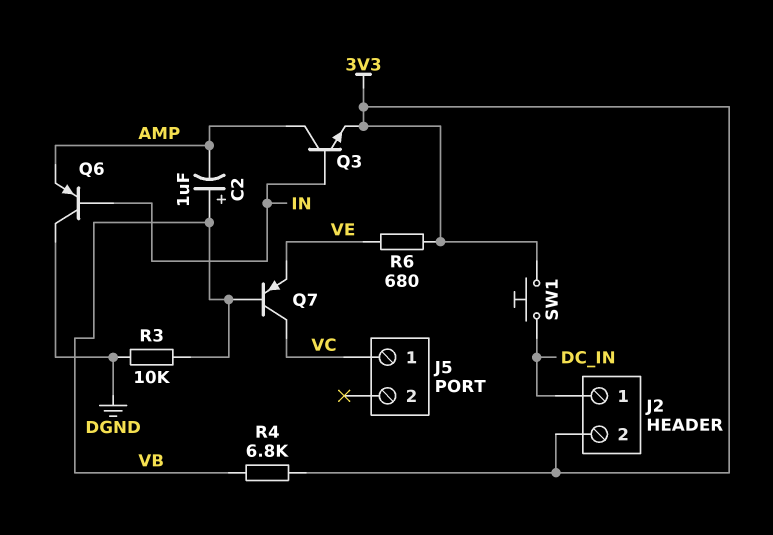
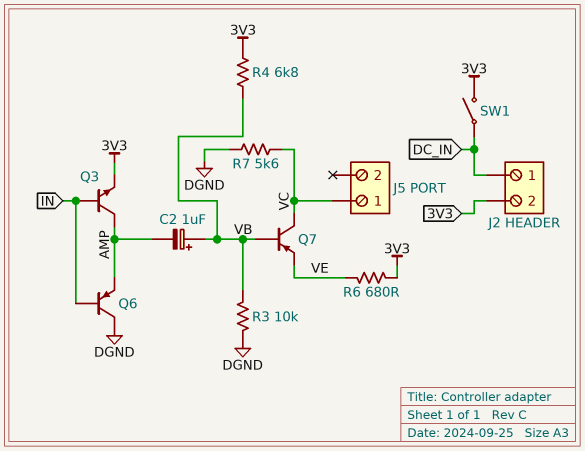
R7: none -> 5.6k (DGND, VC)
SW1: button (3V3, DC_IN) -> switch (3V3, DC_IN)

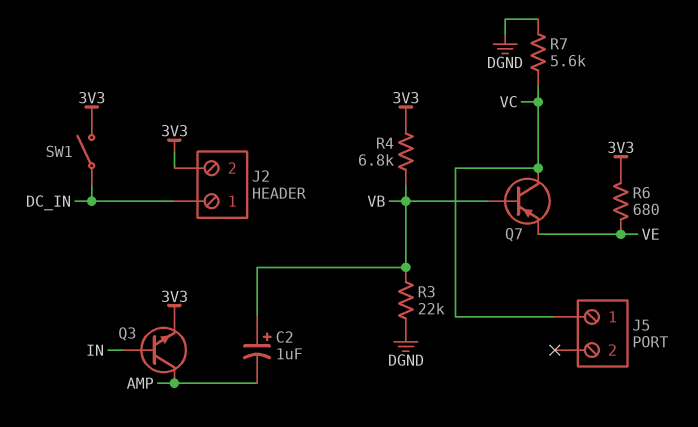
Q6: PNP (B IN, C DGND, E AMP) -> none
R3: 10k (DGND, VB) -> 22k (DGND, VB)

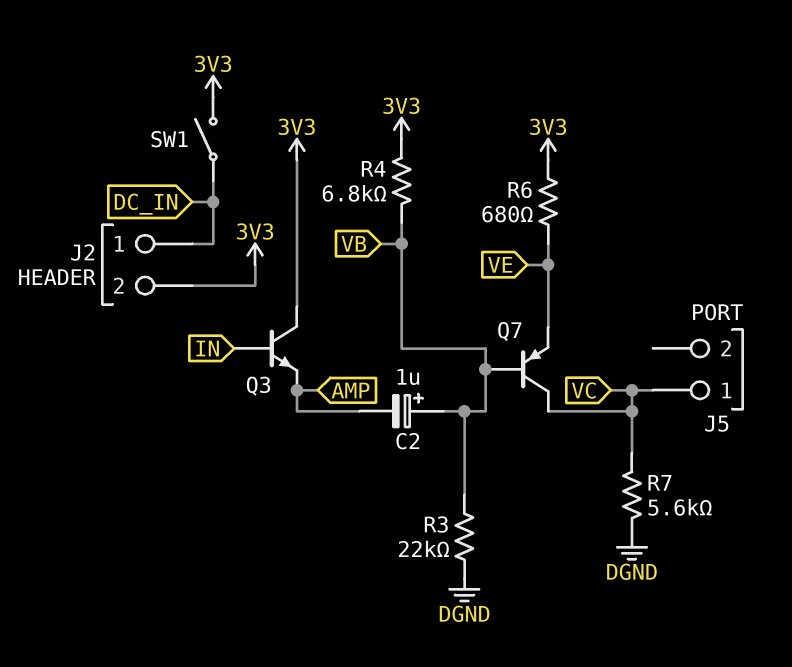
Q3: NPN (B IN, C AMP, E 3V3) -> NPN (B IN, C 3V3, E AMP)

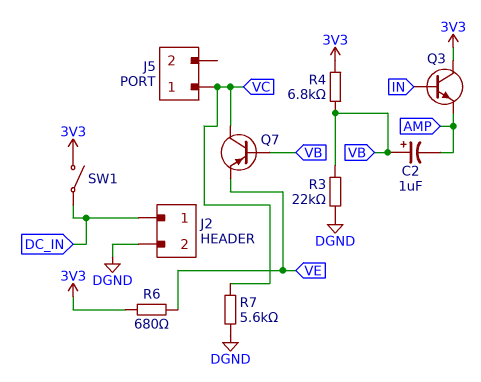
J2 pin 2: 3V3 -> DGND

